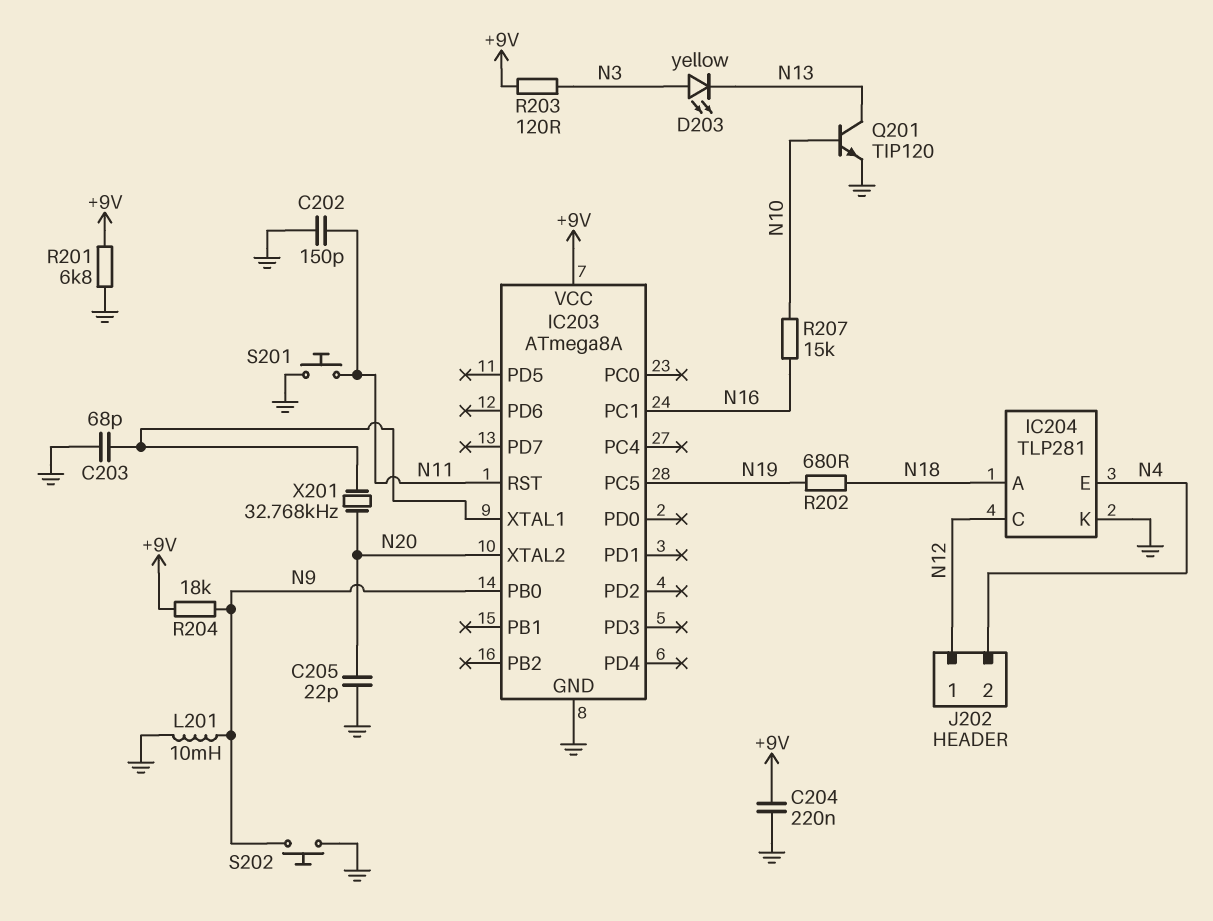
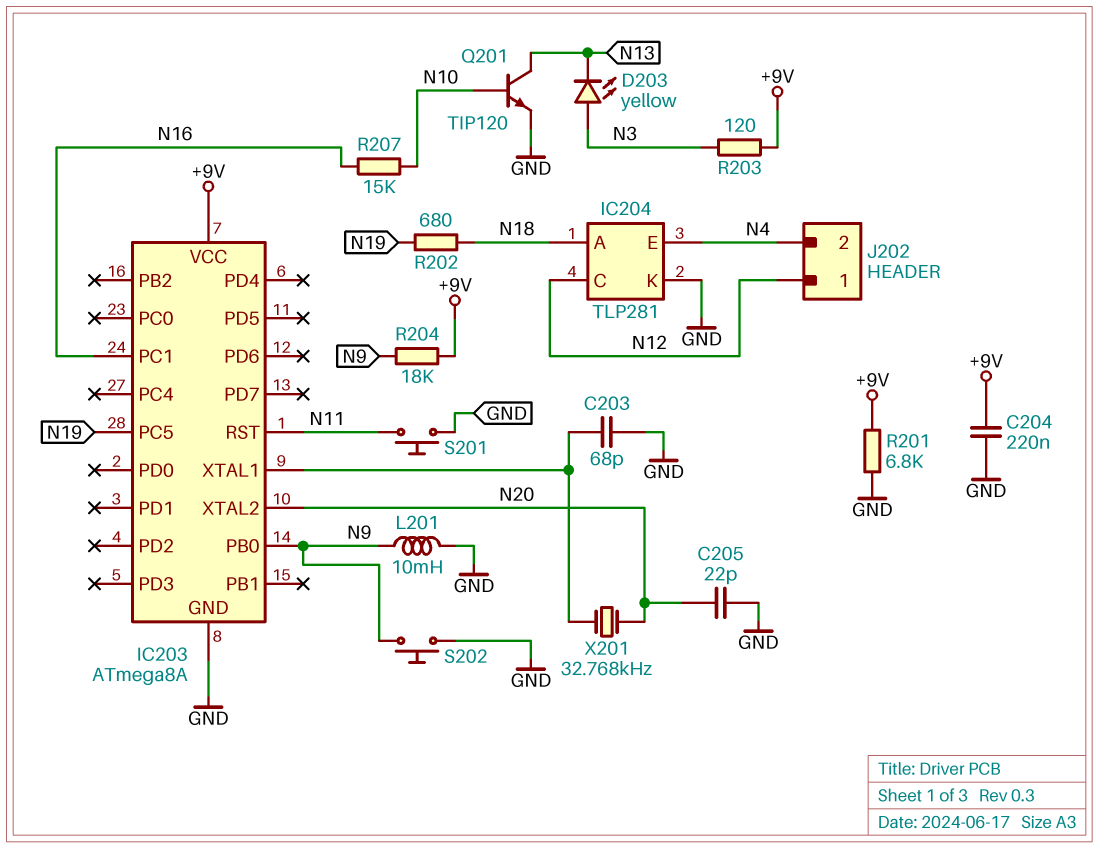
C202: 150pF (GND, N11) -> none

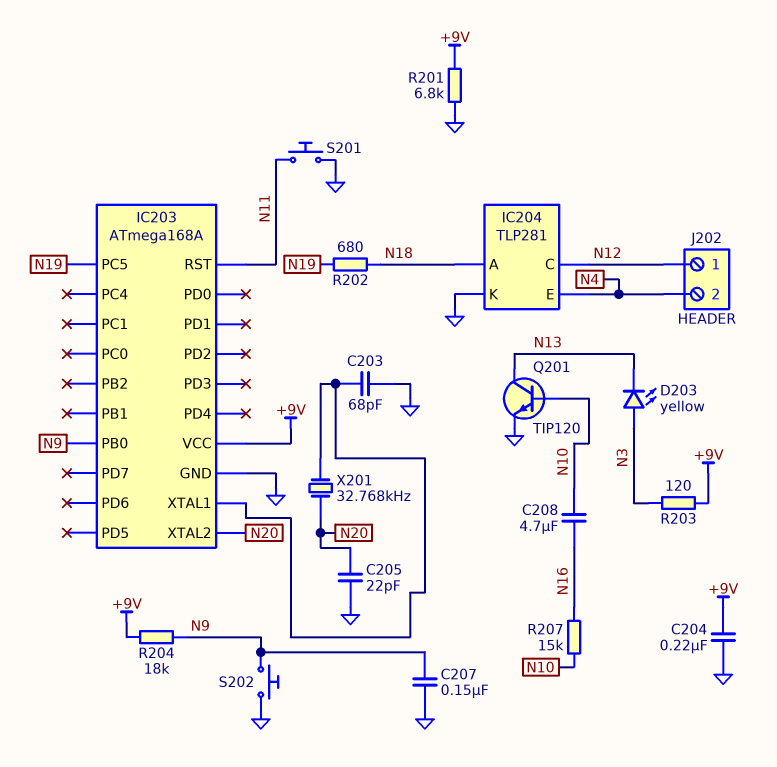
C207: none -> 150nF (GND, N9)
C208: none -> 4.7uF (N10, N16)
IC203: ATmega8A -> ATmega168A
IC203 pin PC1: N16 -> none
L201: 10mH (GND, N9) -> none

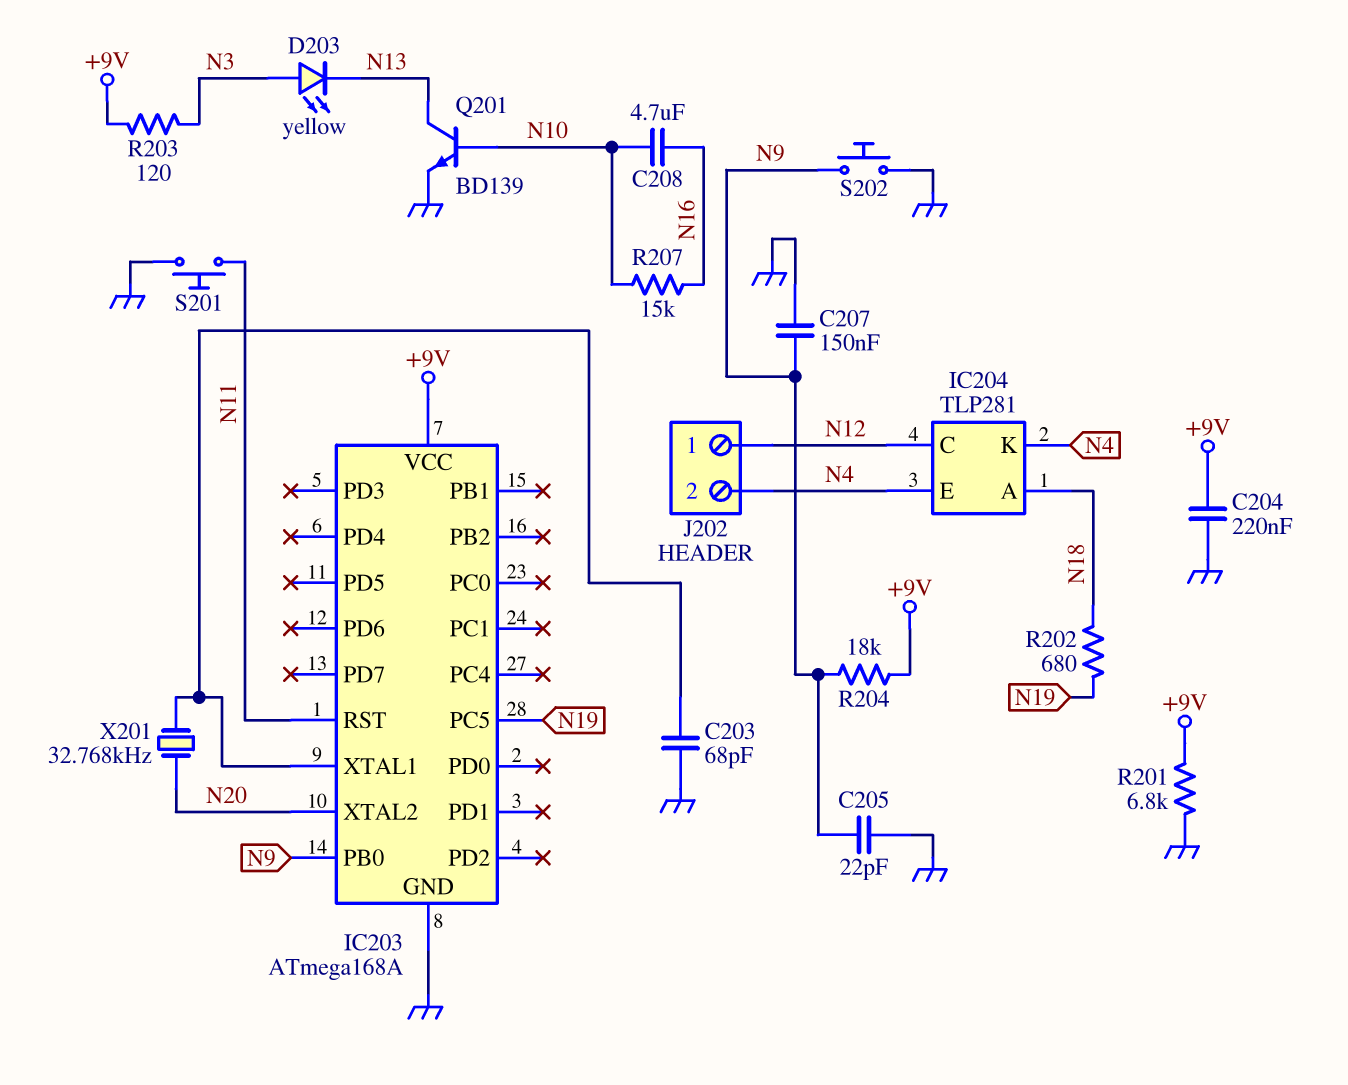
C205: 22pF (GND, N20) -> 22pF (GND, N9)
IC204 pin K: GND -> N4
Q201: NPN TIP120 (B N10, C N13, E GND) -> NPN BD139 (B N10, C N13, E GND)

